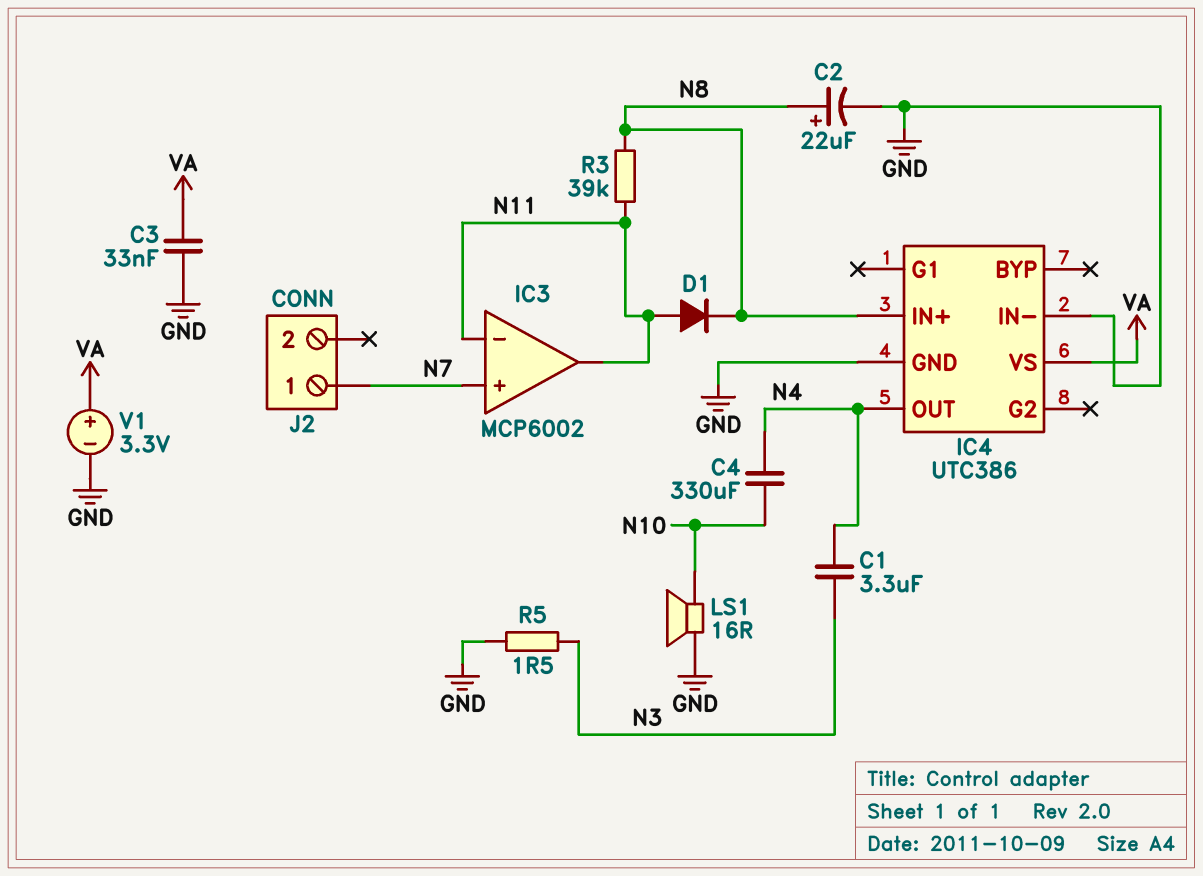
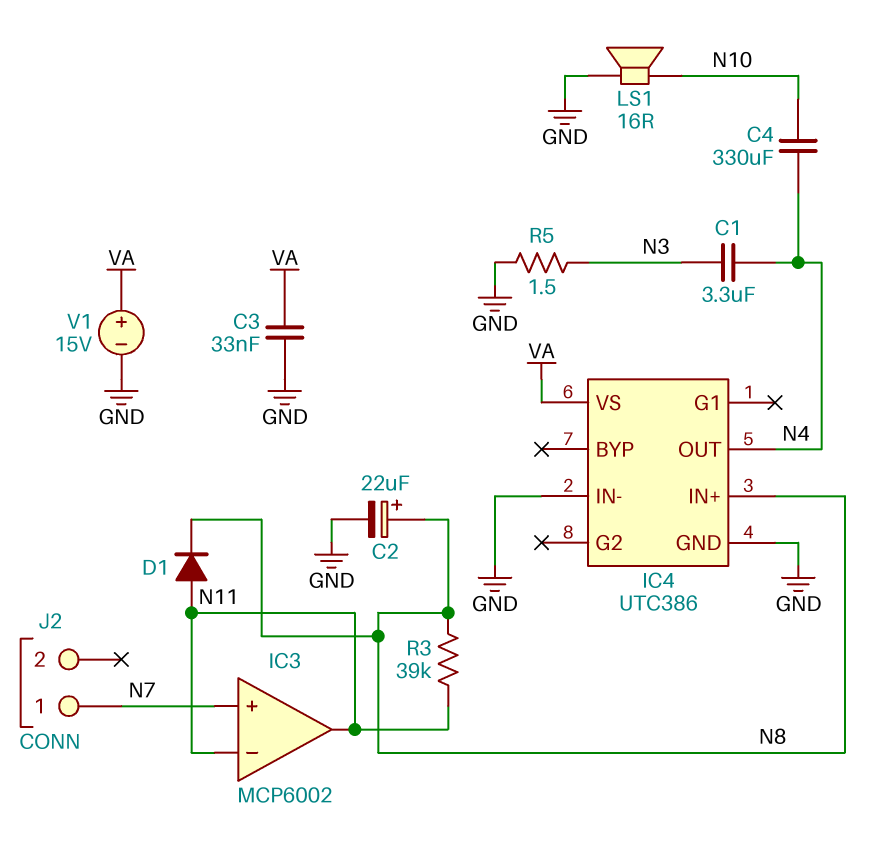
V1: 3.3V (plus VA, minus GND) -> 15V (plus VA, minus GND)

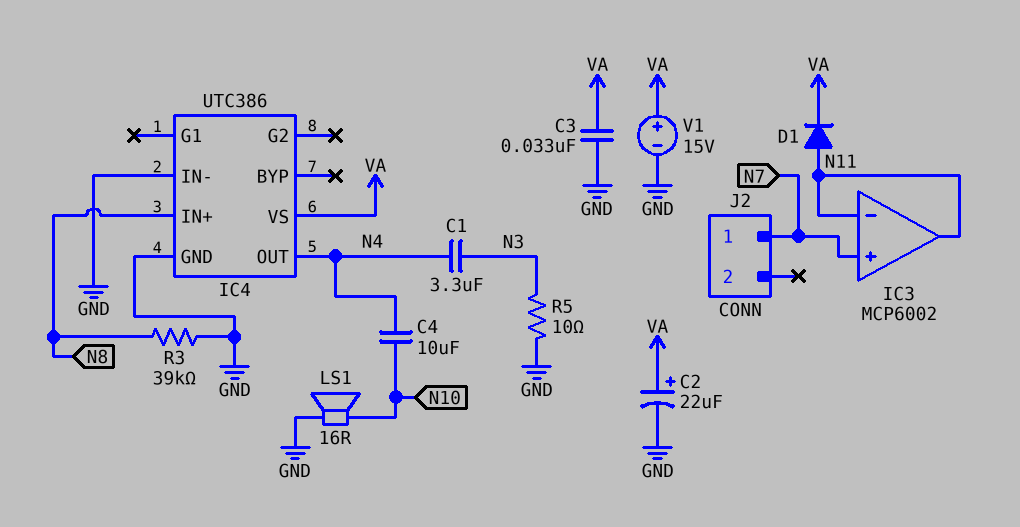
C2: 22uF (plus N8, minus GND) -> 22uF (plus VA, minus GND)
C4: 330uF (N4, N10) -> 10uF (N4, N10)
D1: diode (A N11, K N8) -> diode (A N11, K VA)
R3: 39k (N8, N11) -> 39k (GND, N8)
R5: 1.5 (GND, N3) -> 10 (GND, N3)

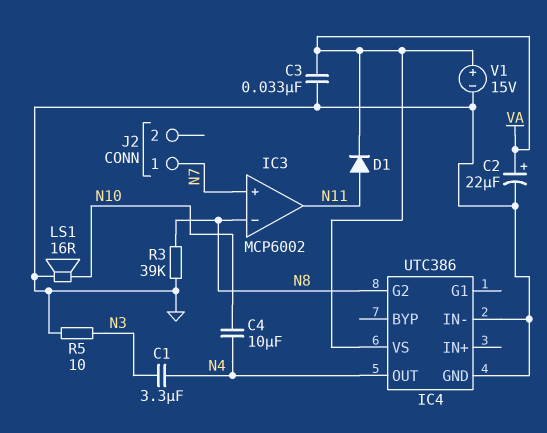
IC3 pin in-: N11 -> N8
IC4 pin G2: none -> N8
IC4 pin IN+: N8 -> none

